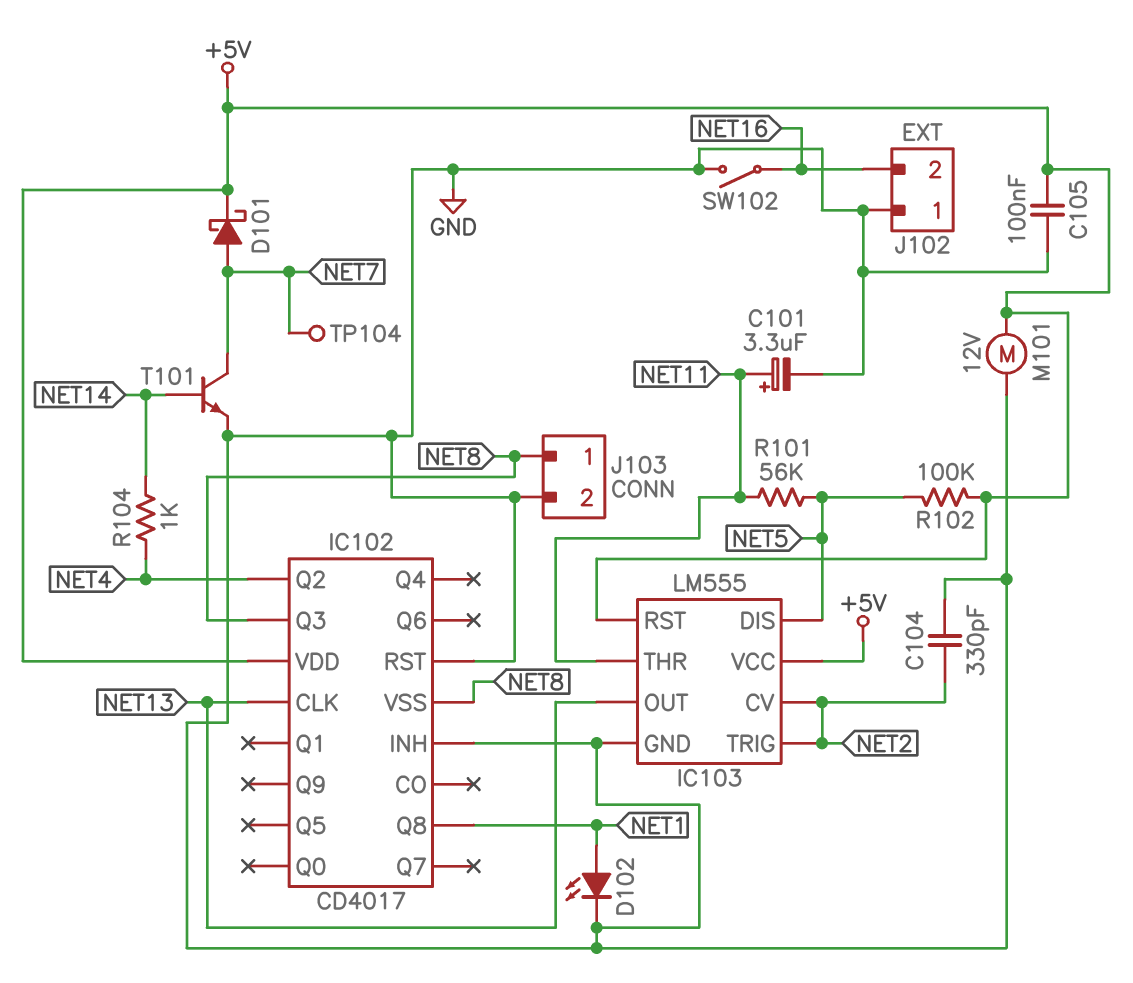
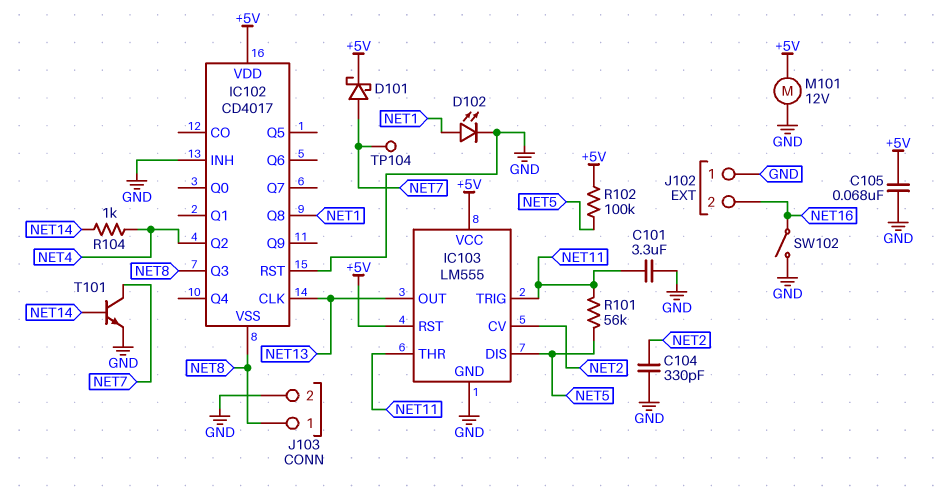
C101: 3.3uF (plus NET11, minus GND) -> 3.3uF (GND, NET11)
C105: 100nF (+5V, GND) -> 68nF (+5V, GND)
IC103 pin TRIG: NET2 -> NET11

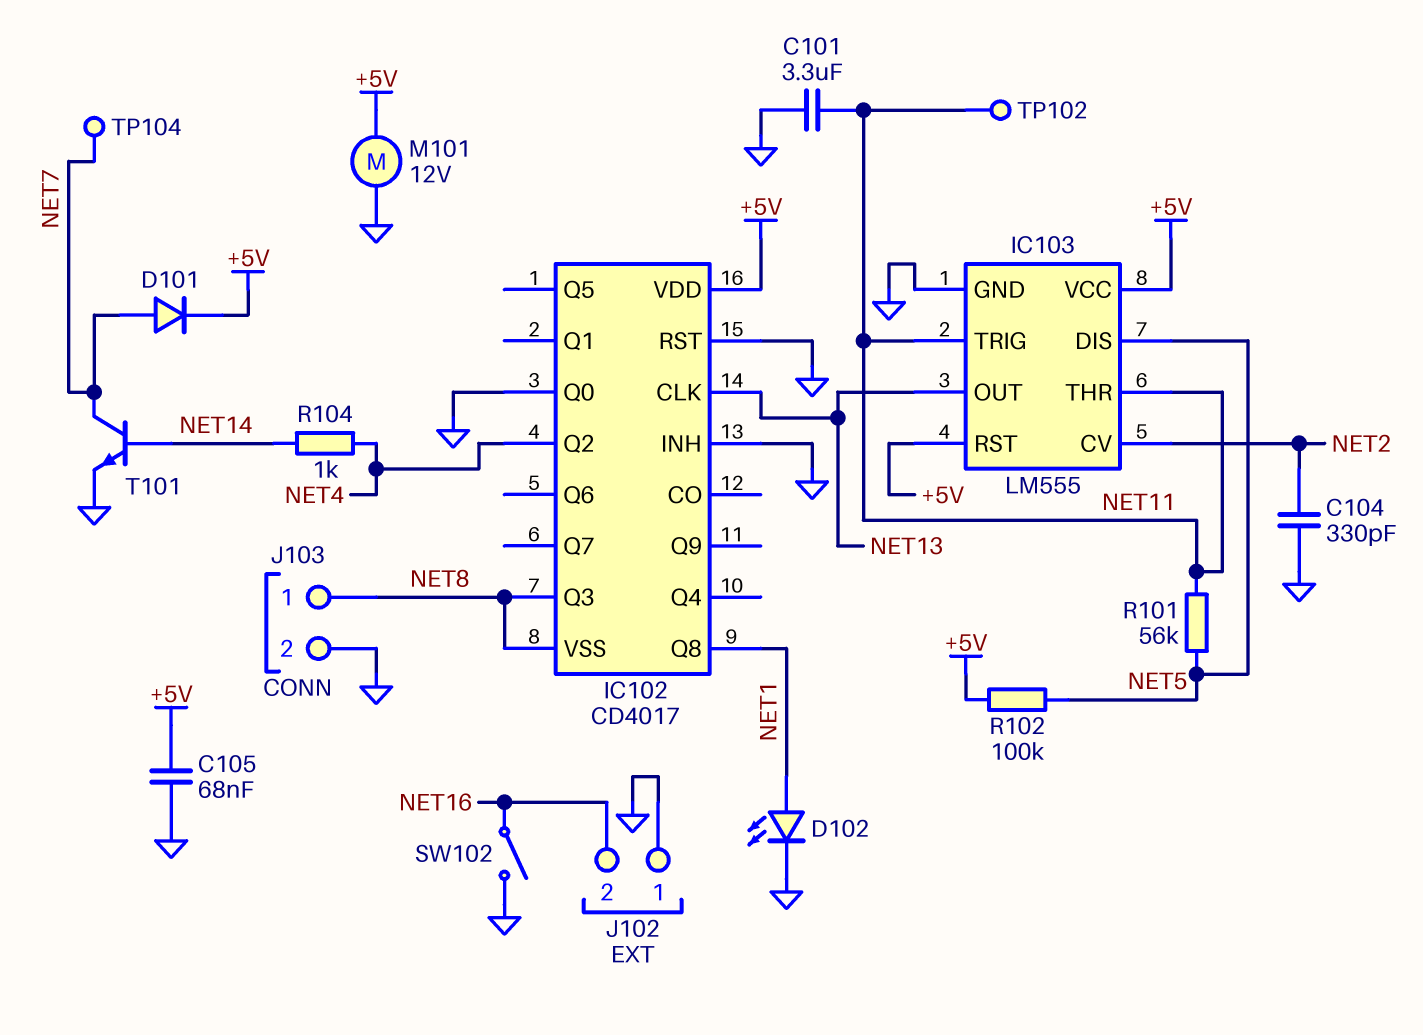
D101: schottky (A NET7, K +5V) -> diode (A NET7, K +5V)
IC102 pin Q0: none -> GND
TP102: none -> test point (NET11)

